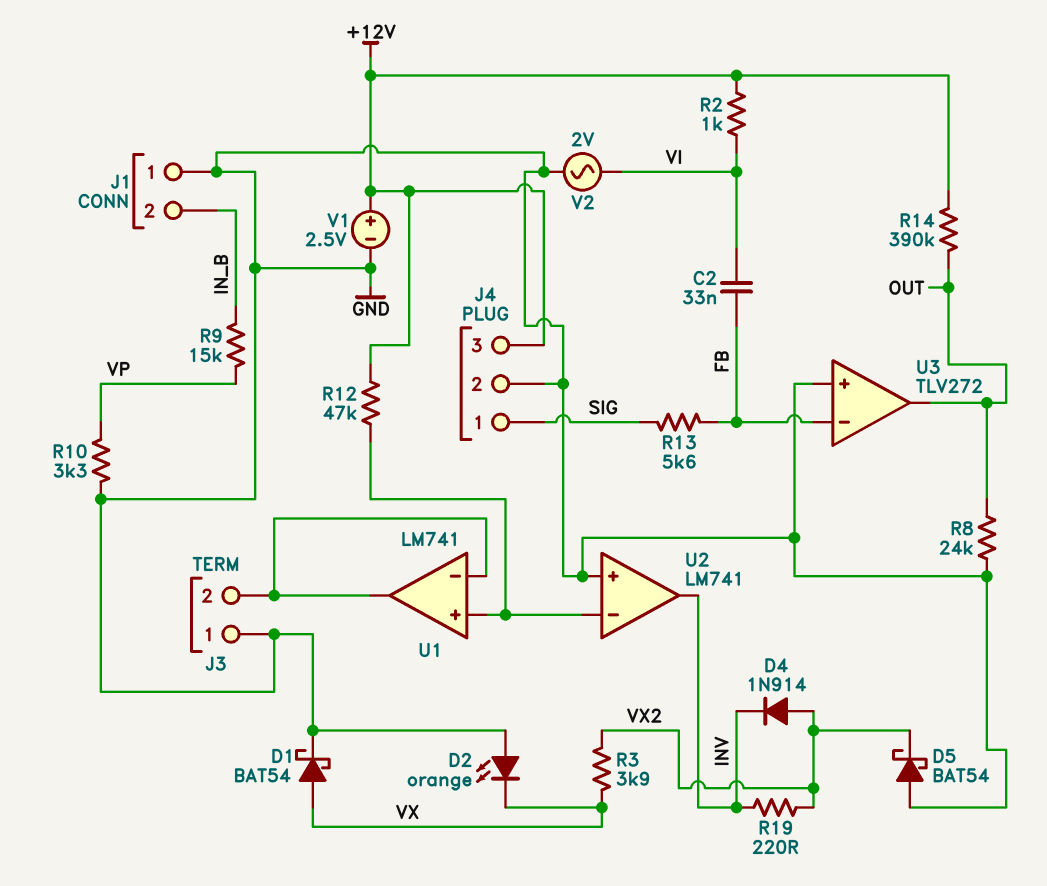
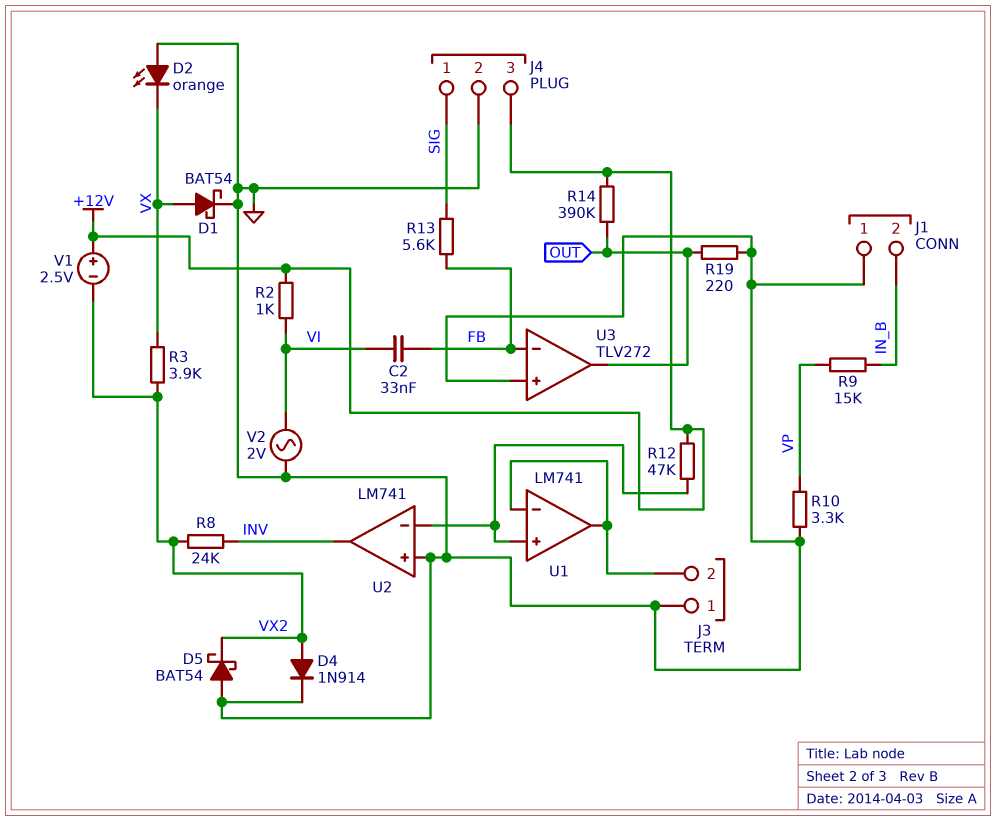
D4: diode 1N914 (A VX2, K INV) -> diode 1N914 (A VX2, K GND)
R8: 24k (GND, OUT) -> 24k (INV, VX2)
R19: 220 (INV, VX2) -> 220 (GND, OUT)
V1: 2.5V (plus +12V, minus GND) -> 2.5V (plus +12V, minus VX2)

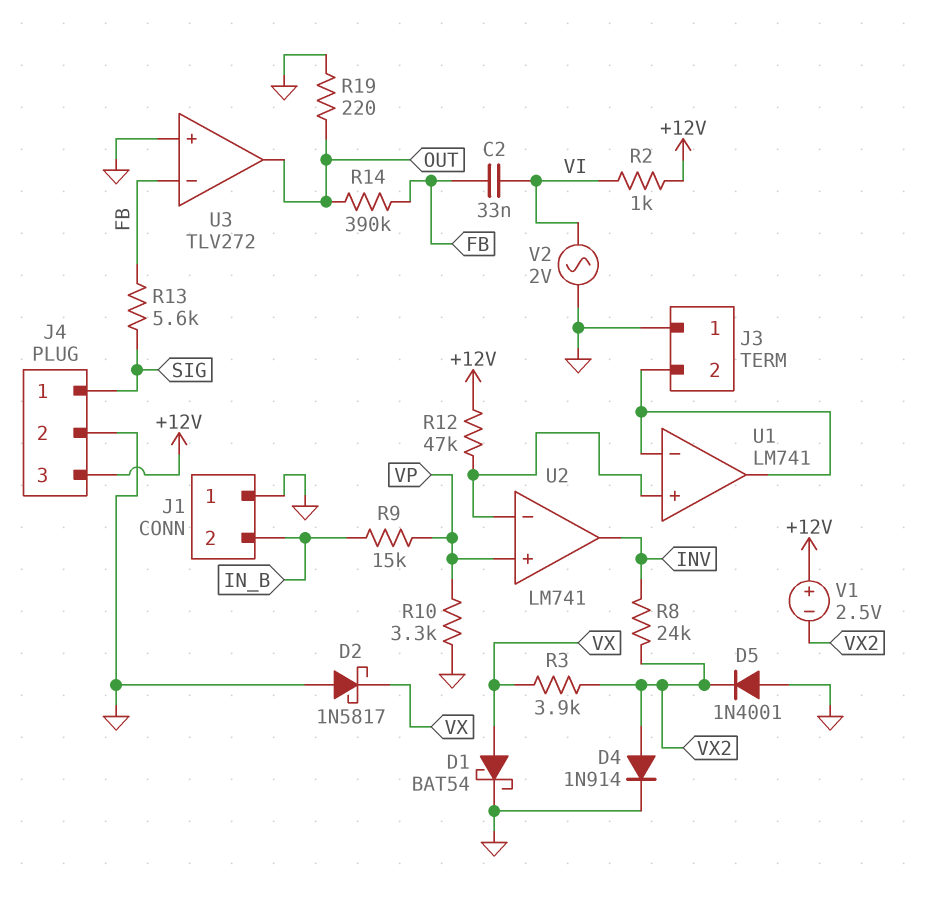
D2: LED orange (A GND, K VX) -> schottky 1N5817 (A GND, K VX)
D5: schottky BAT54 (A GND, K VX2) -> diode 1N4001 (A GND, K VX2)
R14: 390k (+12V, OUT) -> 390k (FB, OUT)
U2 pin in+: GND -> VP

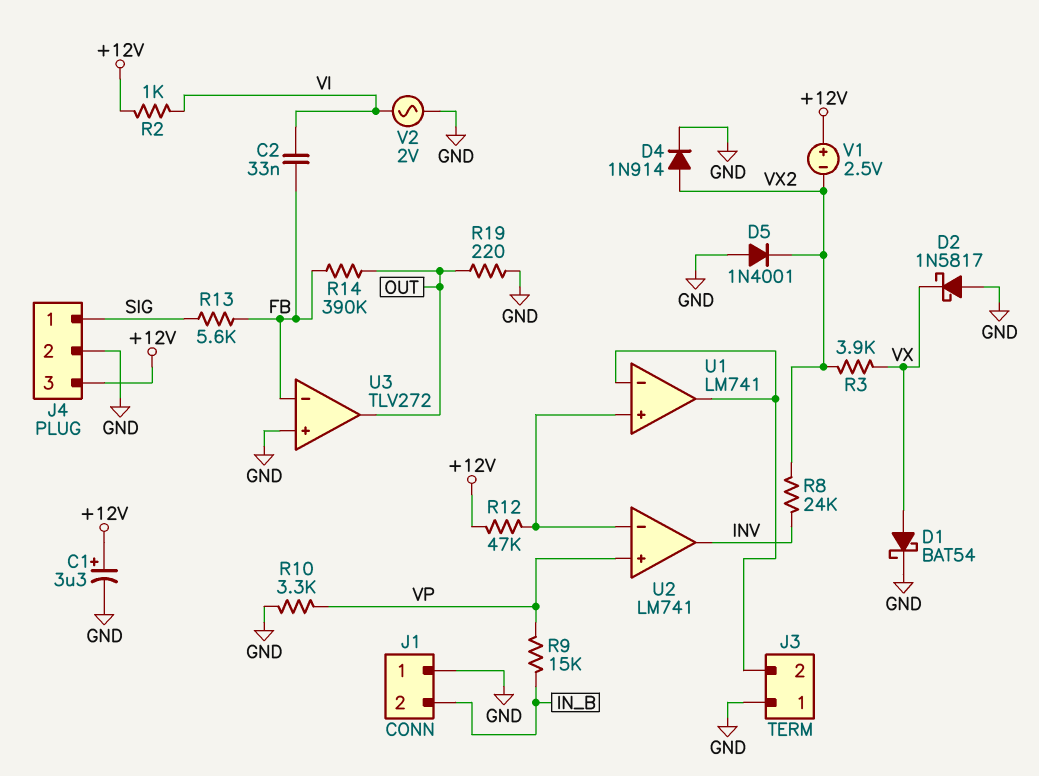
C1: none -> 3.3uF (plus +12V, minus GND)

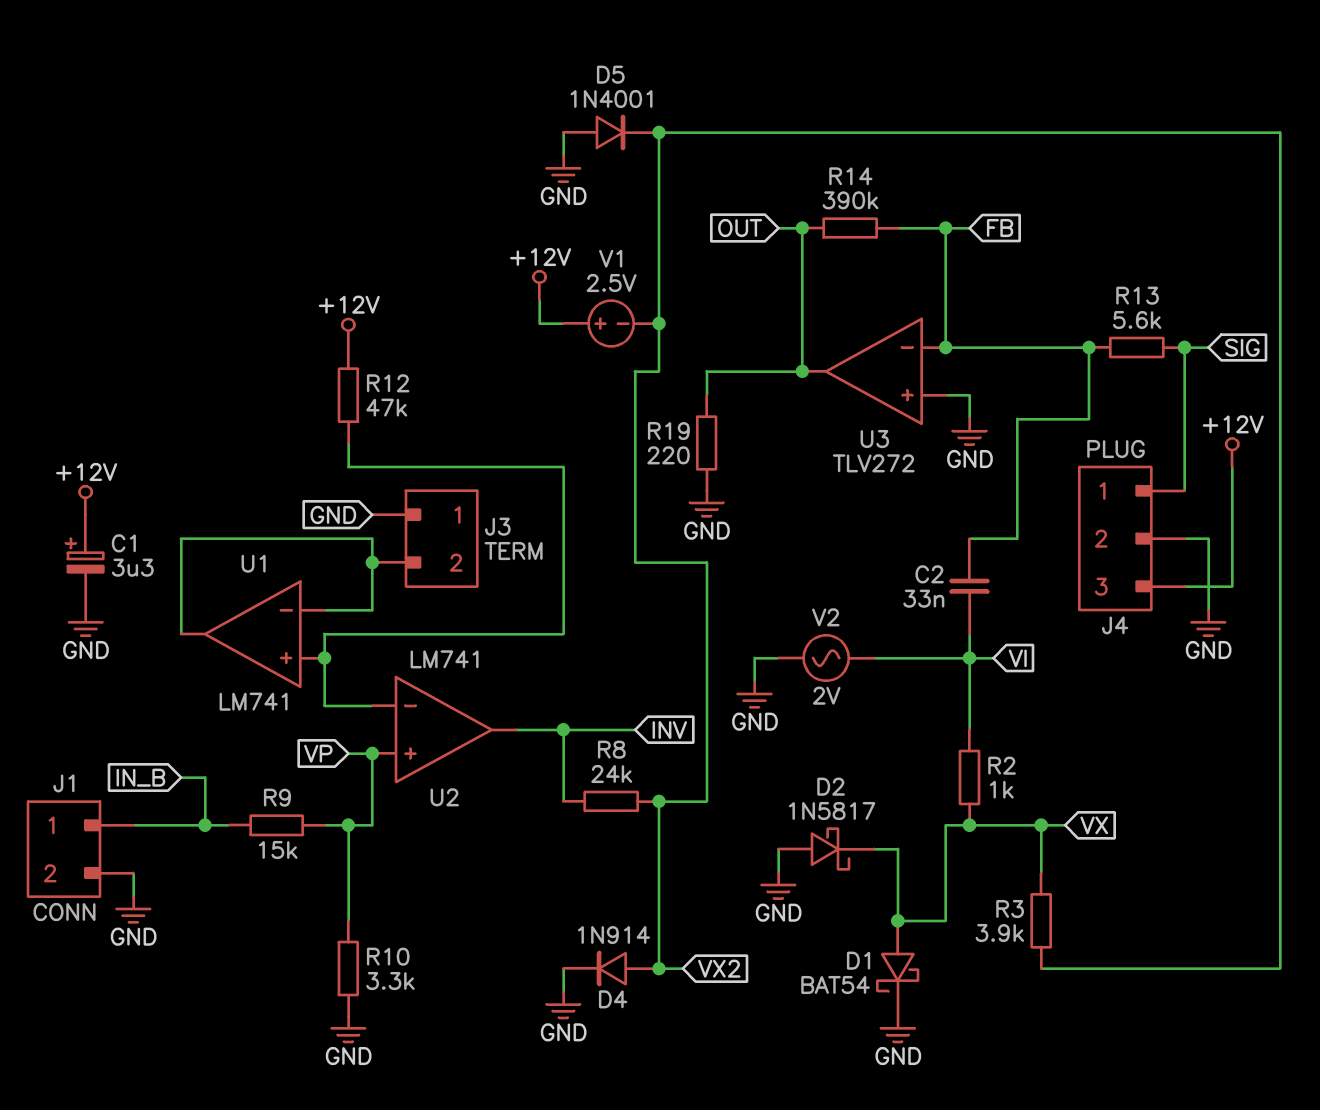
J1 pin 1: GND -> IN_B
J1 pin 2: IN_B -> GND
R2: 1k (+12V, VI) -> 1k (VI, VX)

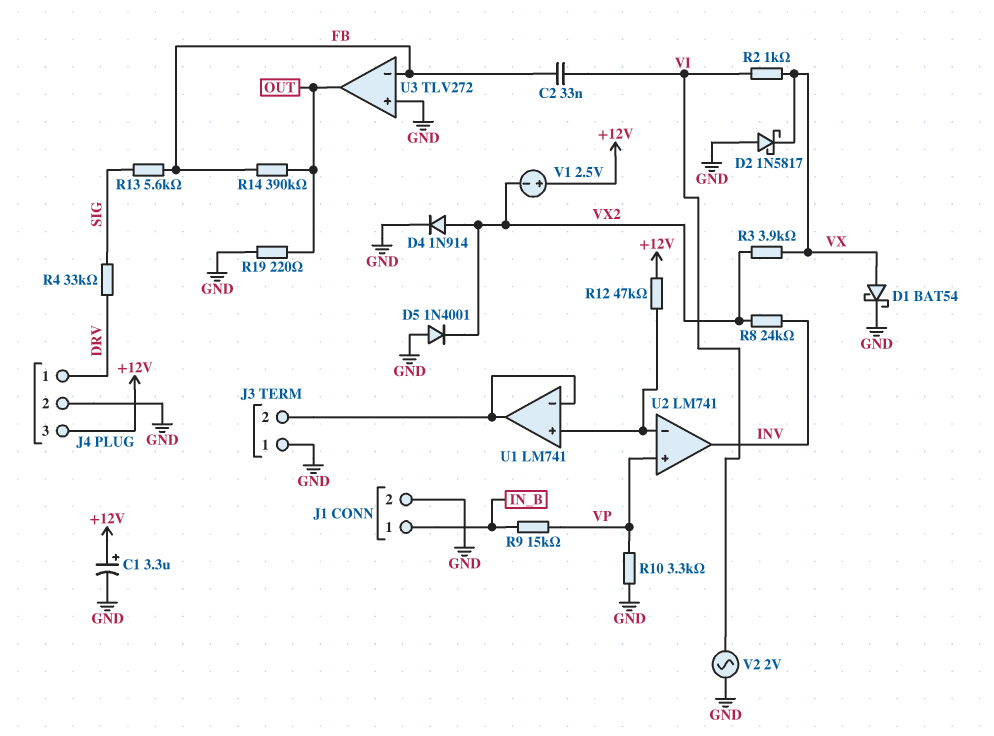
J4 pin 1: SIG -> DRV
R4: none -> 33k (DRV, SIG)

